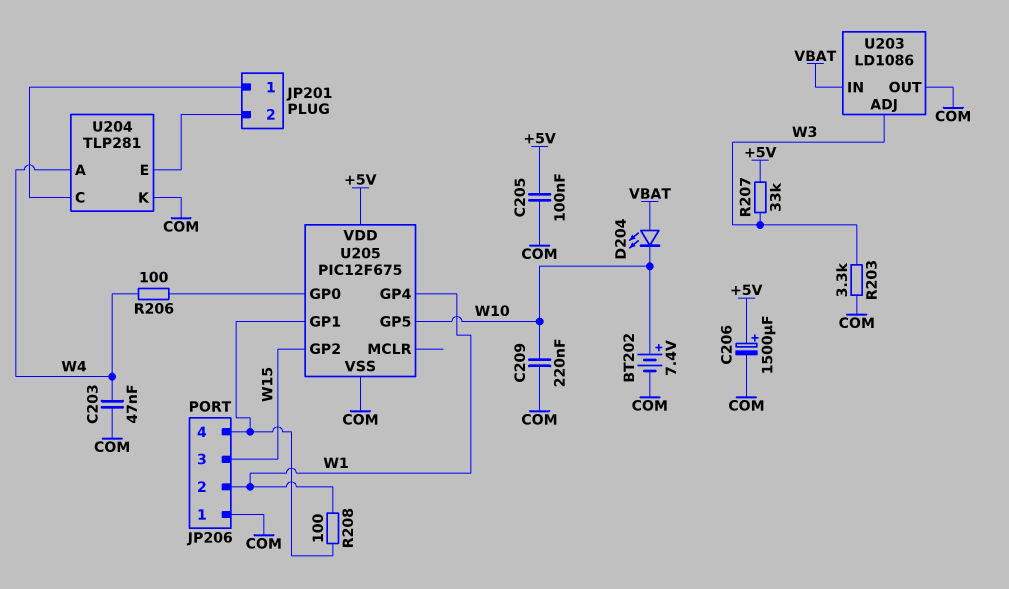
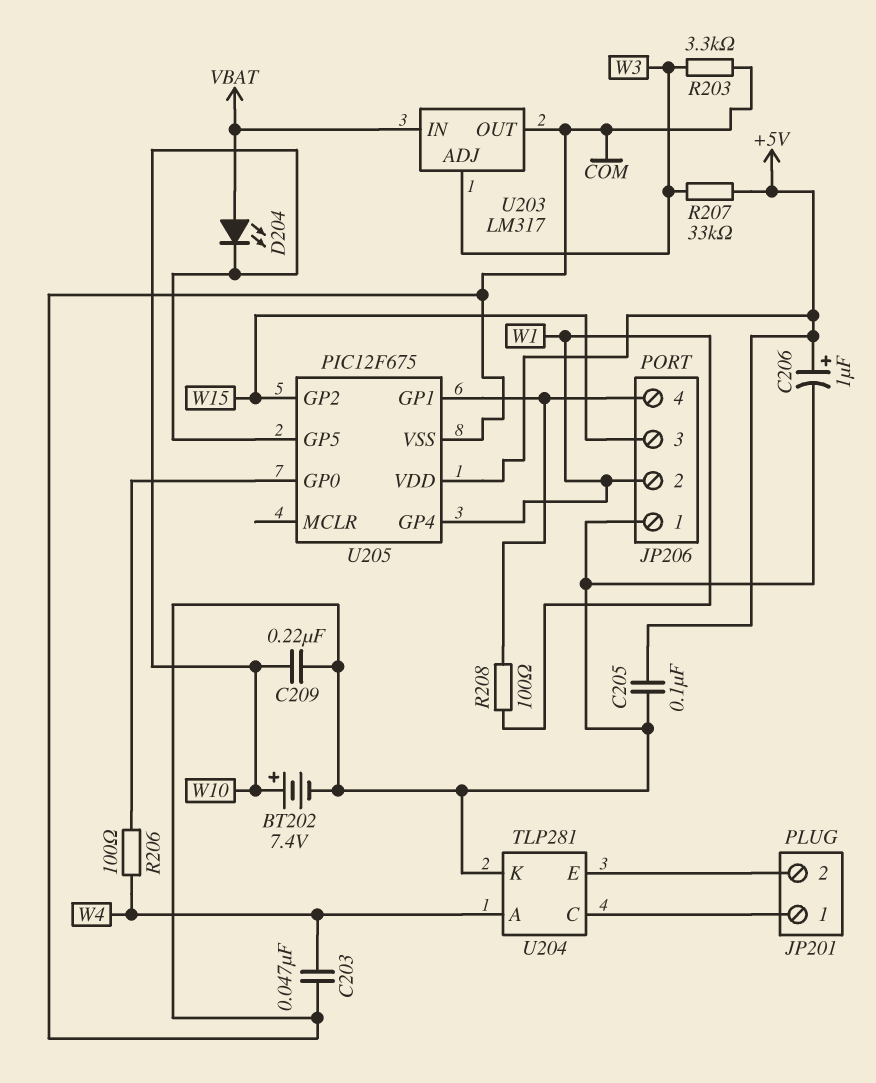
C206: 1500uF (plus +5V, minus COM) -> 1uF (plus +5V, minus COM)
U203: LD1086 -> LM317

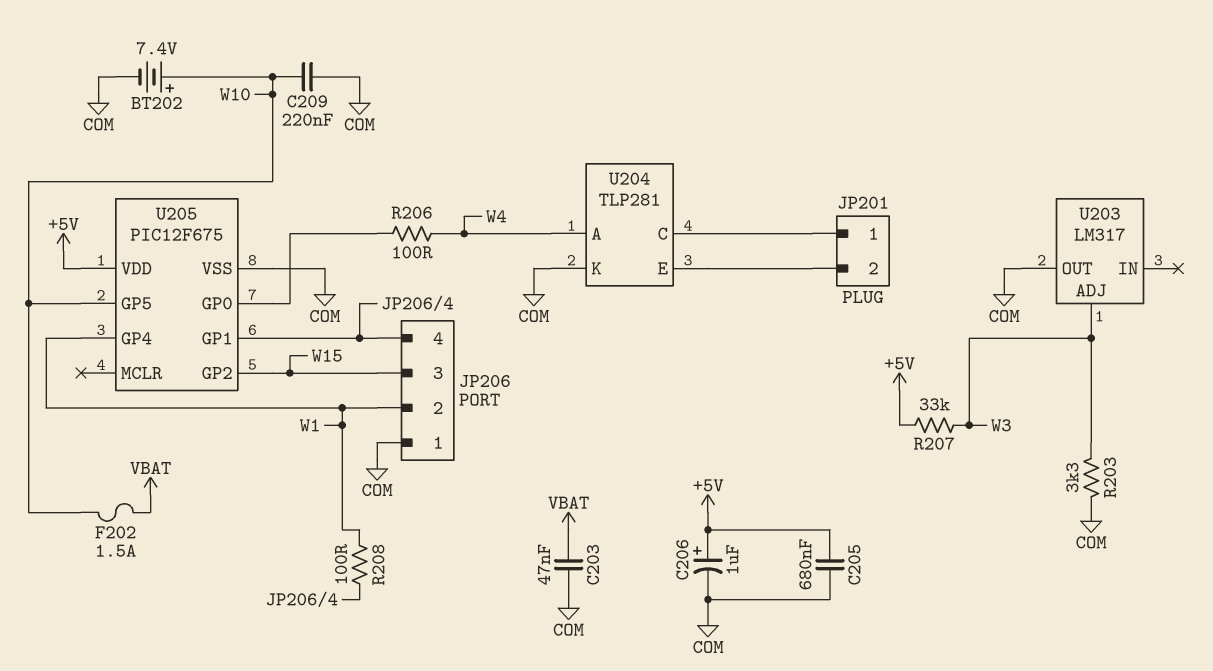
C203: 47nF (COM, W4) -> 47nF (COM, VBAT)
C205: 100nF (+5V, COM) -> 680nF (+5V, COM)
D204: LED (A VBAT, K W10) -> none
F202: none -> 1.5A (VBAT, W10)
U203 pin IN: VBAT -> none

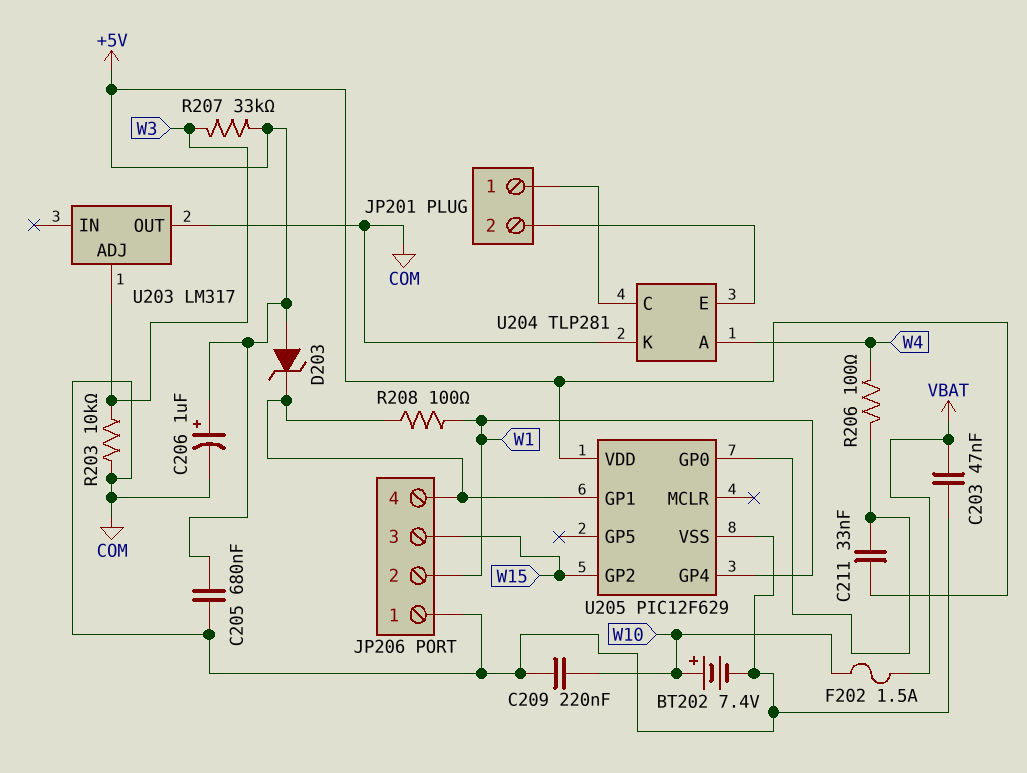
C211: none -> 33nF (+5V, U205/GP0)
D203: none -> zener (A +5V, K JP206/4)
R203: 3.3k (COM, W3) -> 10k (COM, W3)
U205: PIC12F675 -> PIC12F629
U205 pin GP5: W10 -> none

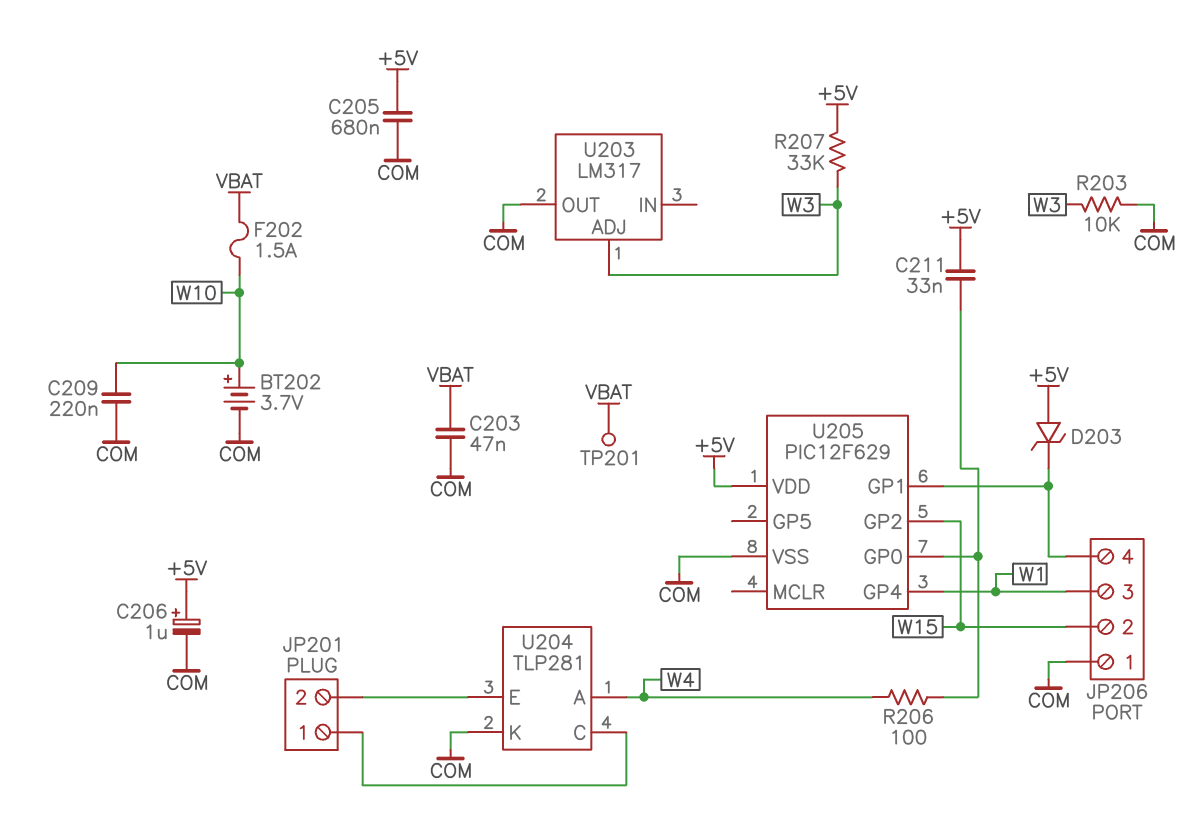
BT202: 7.4V (plus W10, minus COM) -> 3.7V (plus W10, minus COM)
JP206 pin 2: W1 -> W15
JP206 pin 3: W15 -> W1
R208: 100 (JP206/4, W1) -> none
TP201: none -> test point (VBAT)

